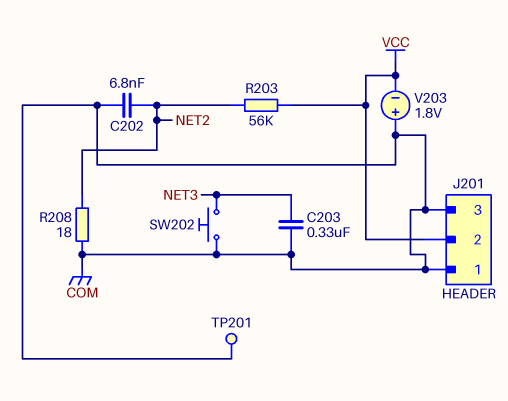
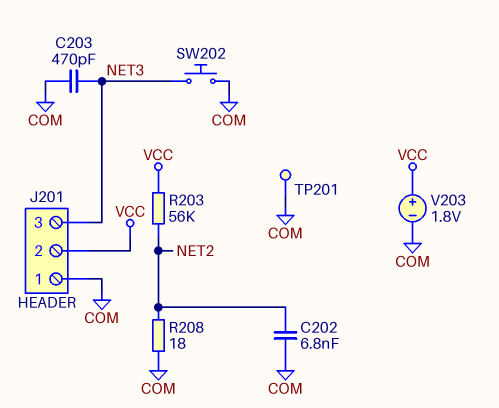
C203: 330nF (COM, NET3) -> 470pF (COM, NET3)
J201 pin 3: COM -> NET3
V203: 1.8V (plus COM, minus VCC) -> 1.8V (plus VCC, minus COM)

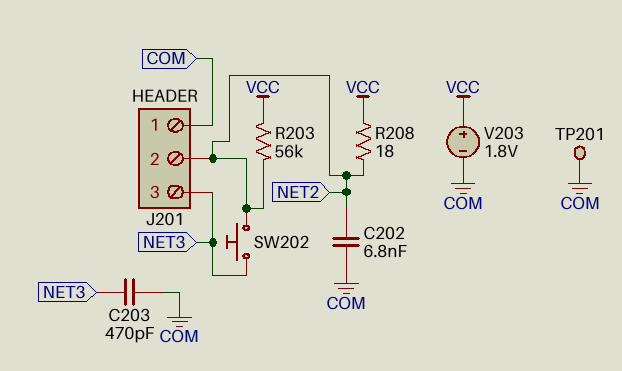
J201 pin 2: VCC -> NET2
R208: 18 (COM, NET2) -> 18 (NET2, VCC)
SW202: button (COM, NET3) -> button (NET2, NET3)

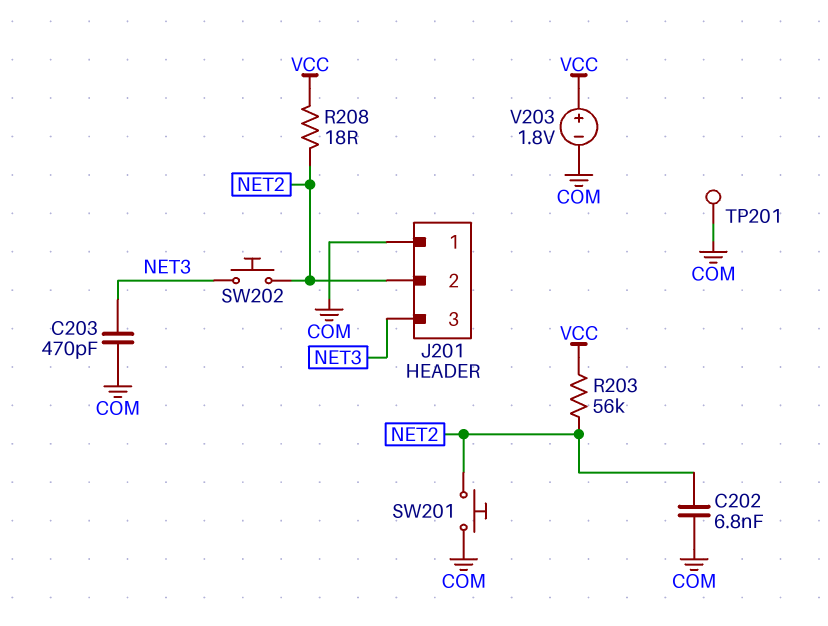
SW201: none -> button (COM, NET2)

